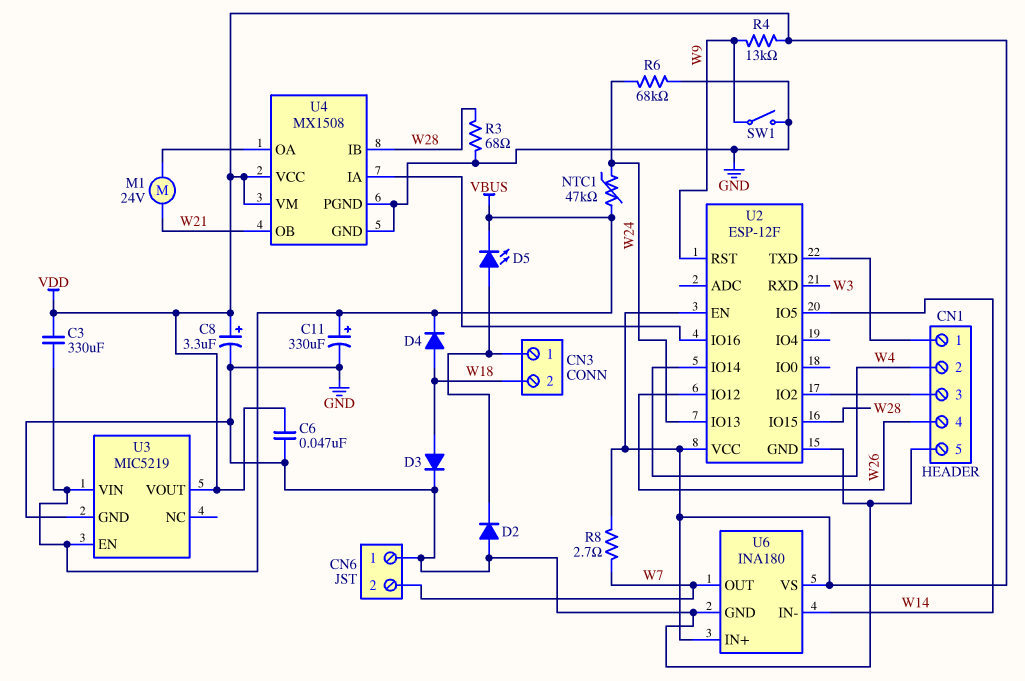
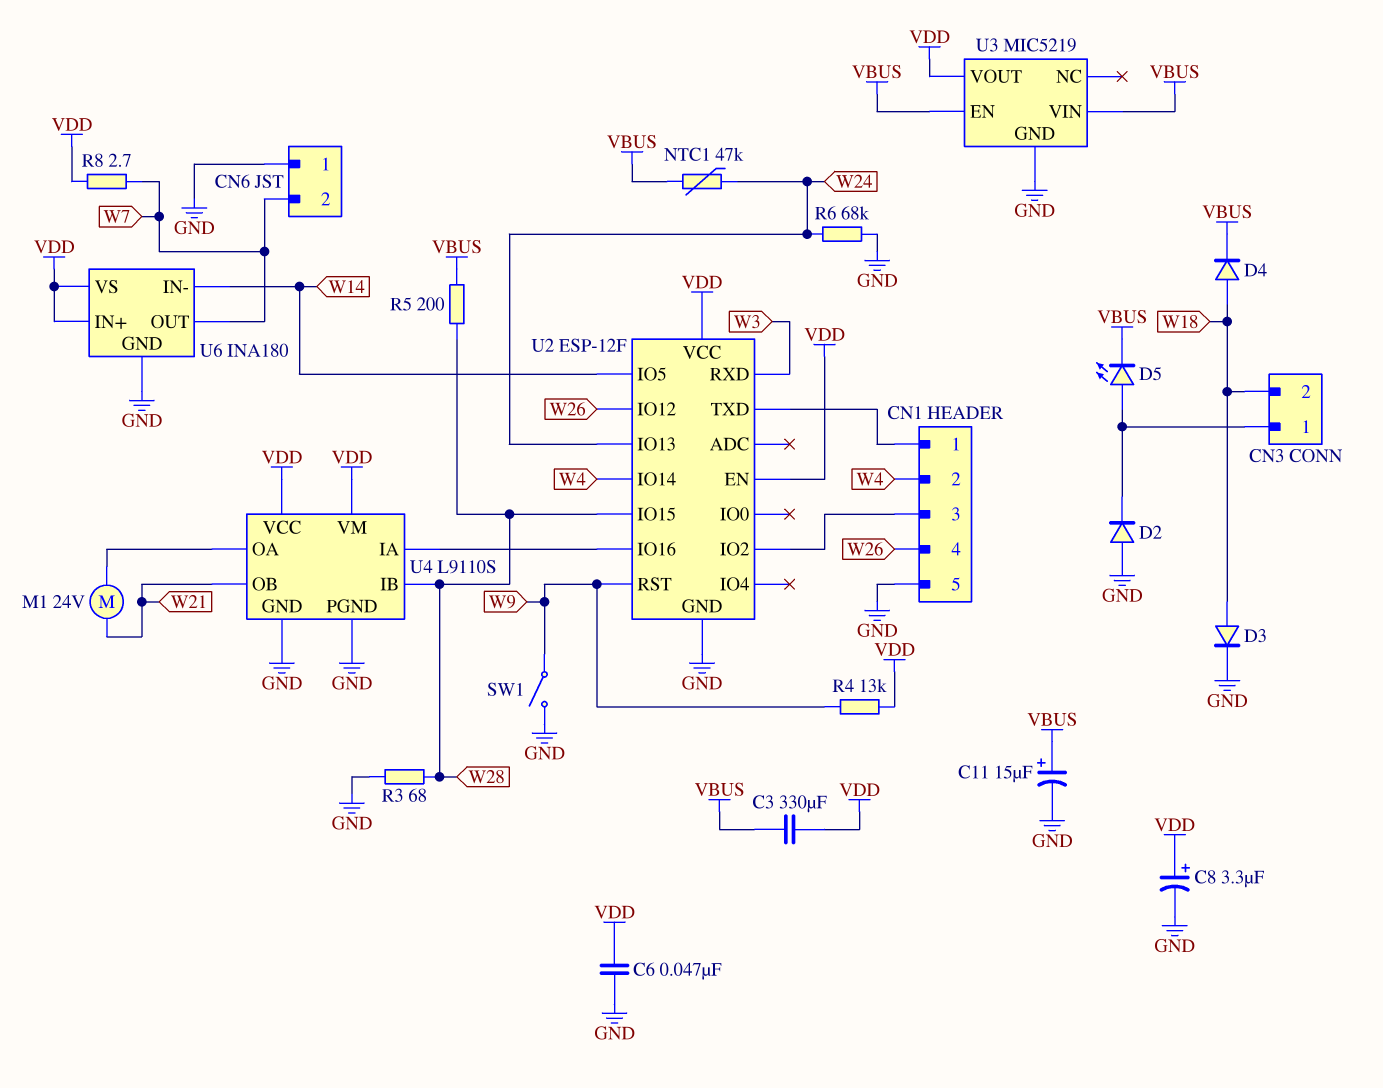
C11: 330uF (plus VBUS, minus GND) -> 15uF (plus VBUS, minus GND)
R5: none -> 200 (VBUS, W28)
U4: MX1508 -> L9110S

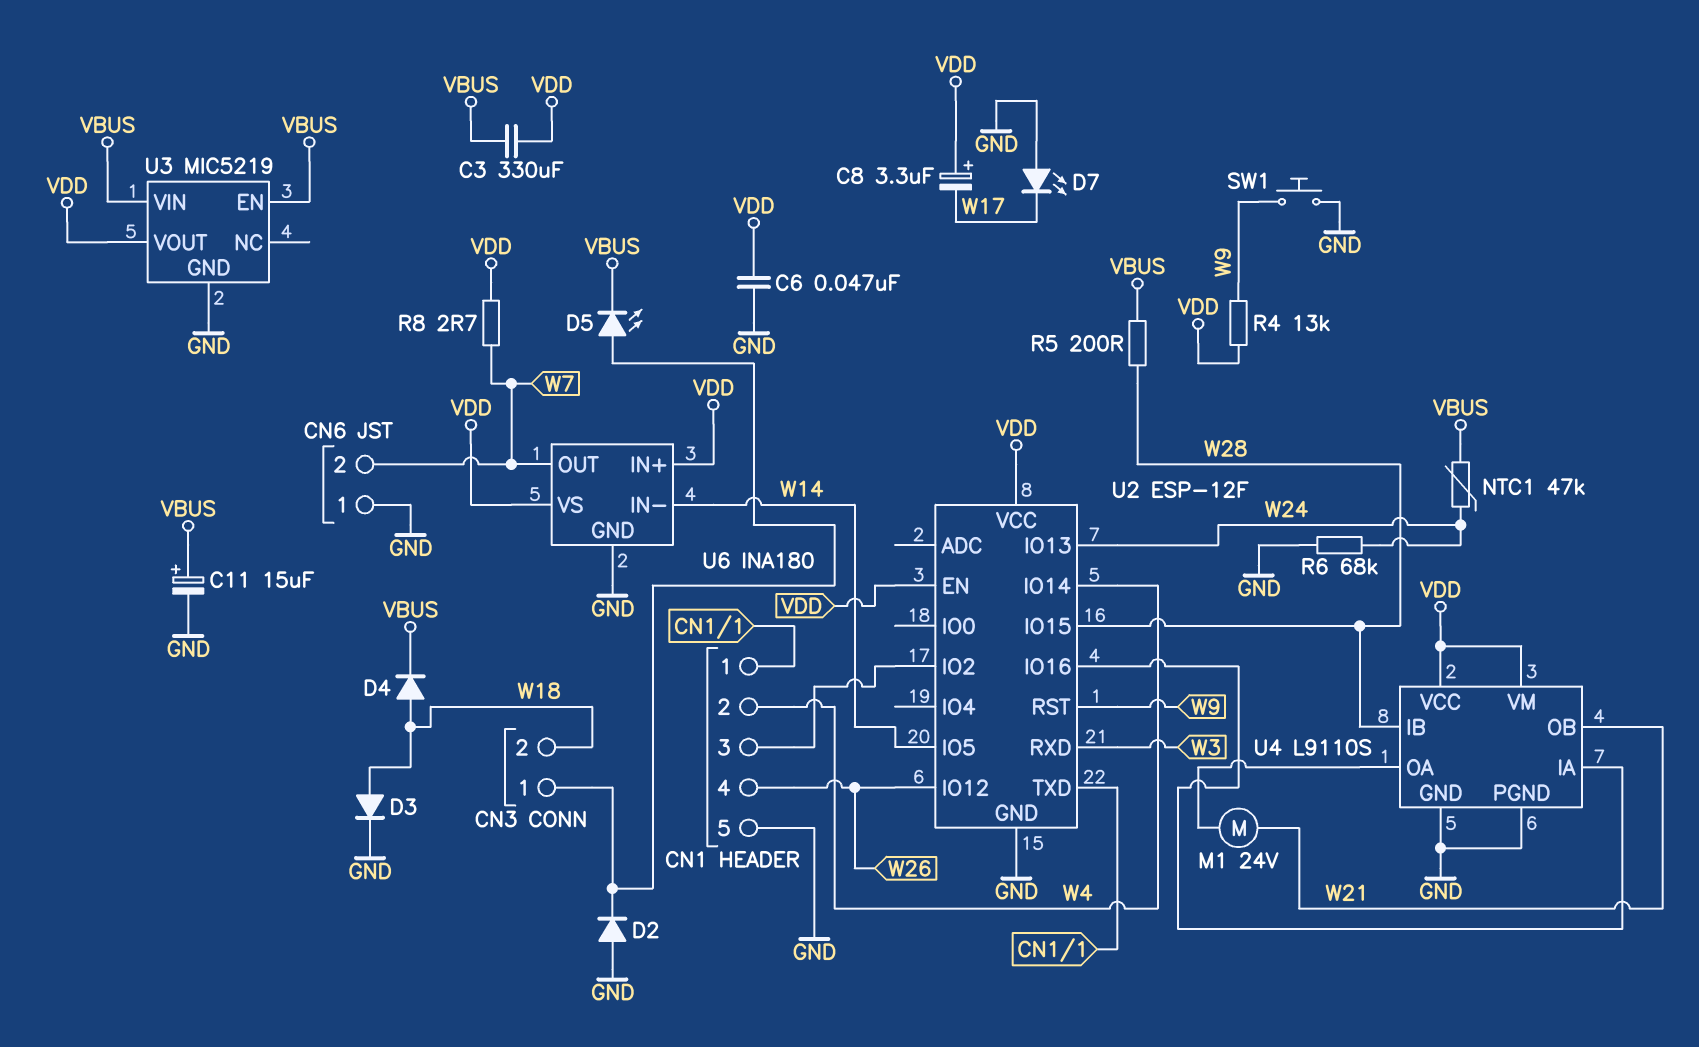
C8: 3.3uF (plus VDD, minus GND) -> 3.3uF (plus VDD, minus W17)
D7: none -> LED (A GND, K W17)
R3: 68 (GND, W28) -> none
SW1: switch (GND, W9) -> button (GND, W9)

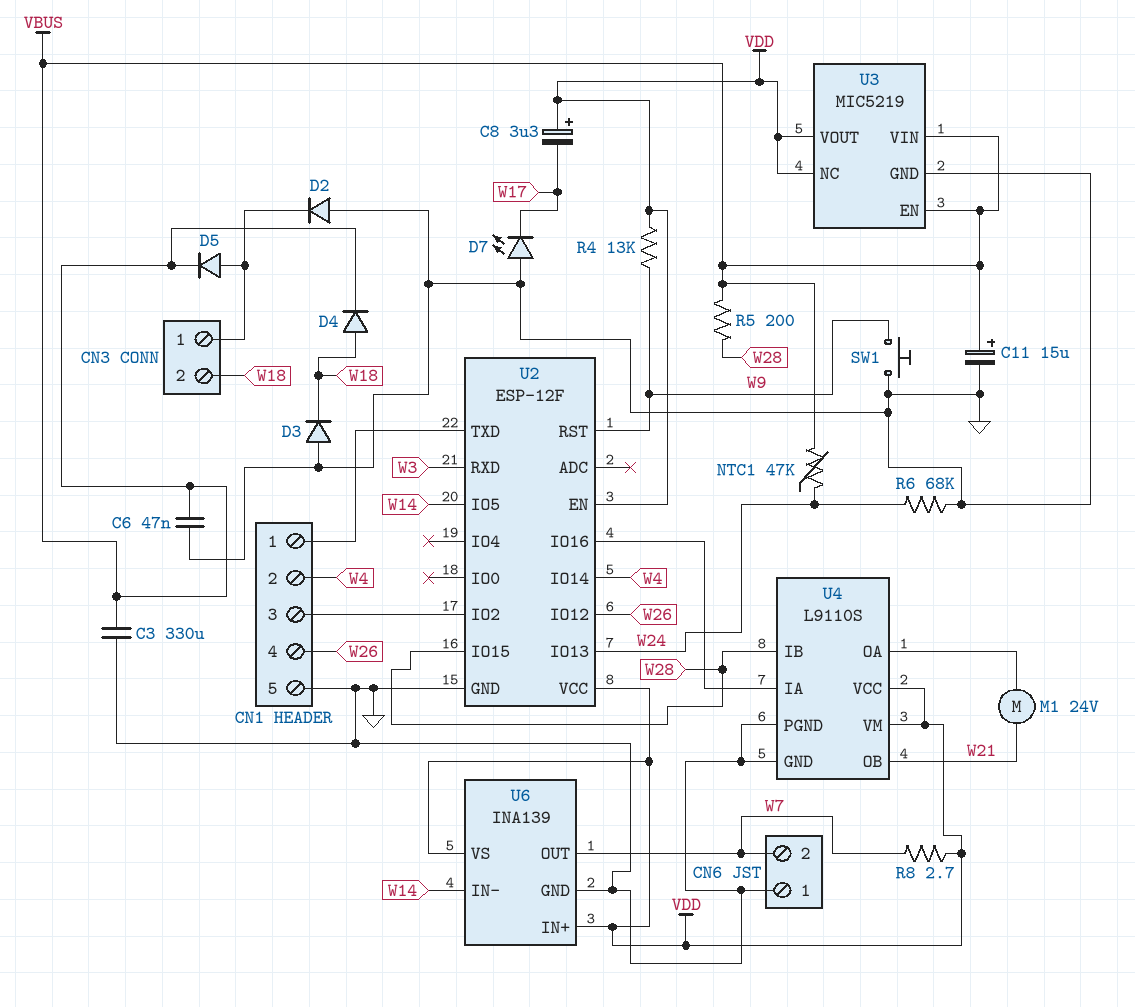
C3: 330uF (VBUS, VDD) -> 330uF (GND, VBUS)
C6: 47nF (GND, VDD) -> 47nF (GND, VBUS)
D3: diode (A W18, K GND) -> diode (A GND, K W18)
D5: LED (A CN3/1, K VBUS) -> diode (A CN3/1, K VBUS)
U3 pin NC: none -> VDD
U6: INA180 -> INA139

